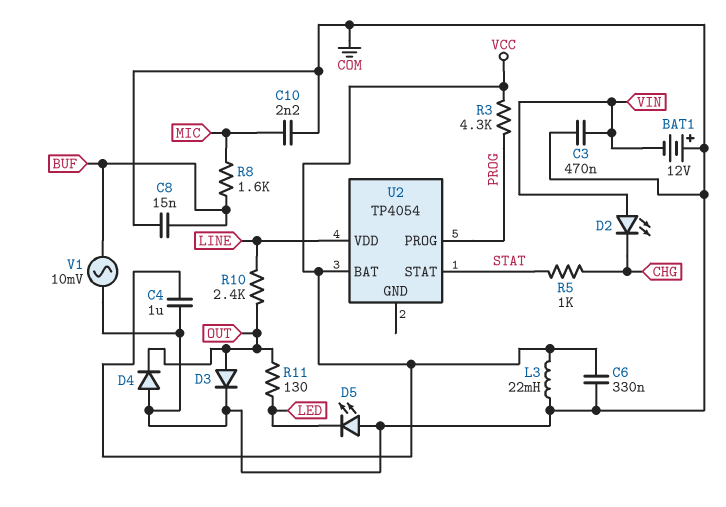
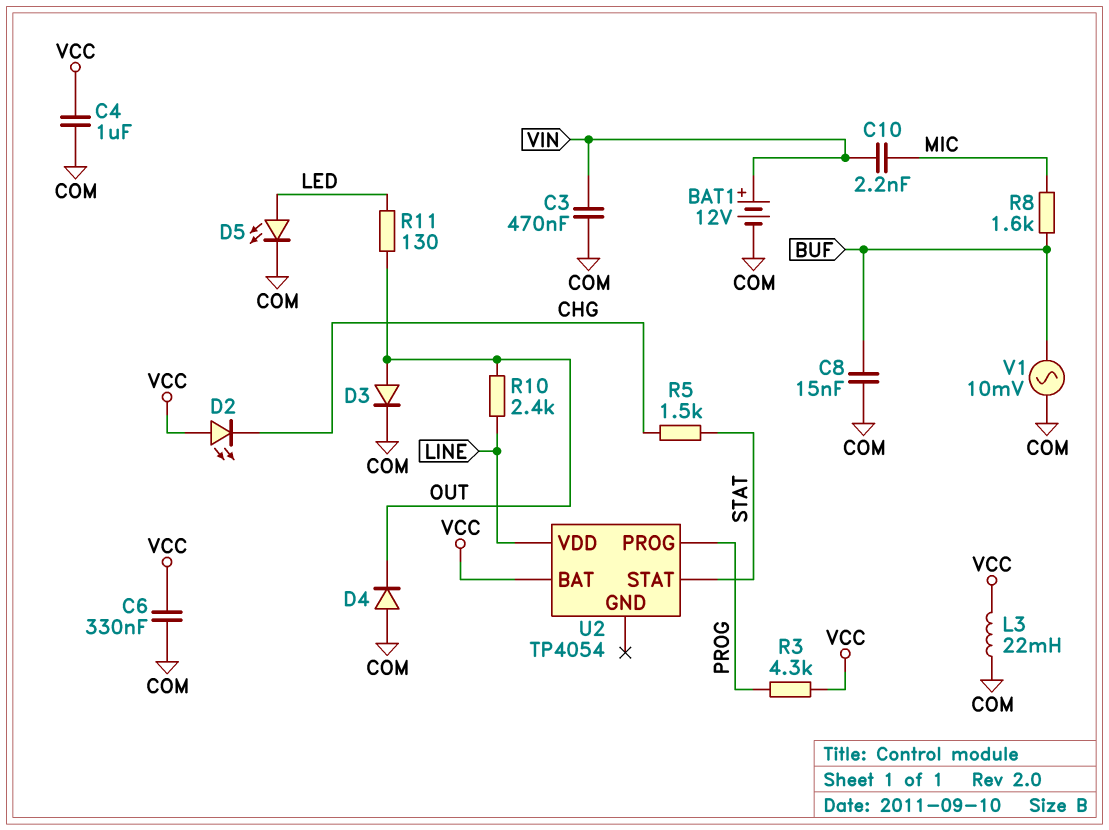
BAT1: 12V (plus COM, minus VIN) -> 12V (plus VIN, minus COM)
C10: 2.2nF (COM, MIC) -> 2.2nF (MIC, VIN)
D2: LED (A VIN, K CHG) -> LED (A VCC, K CHG)
D5: LED (A COM, K LED) -> LED (A LED, K COM)
R5: 1k (CHG, STAT) -> 1.5k (CHG, STAT)

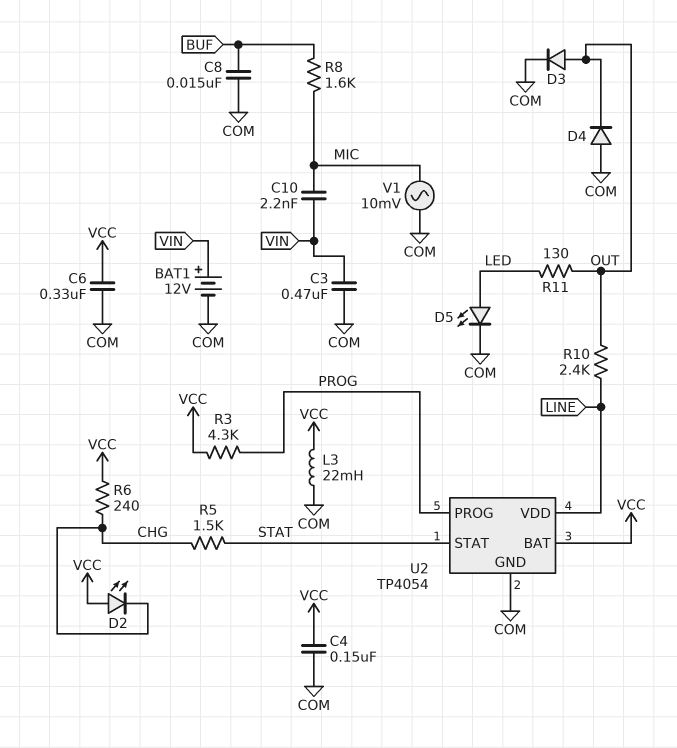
C4: 1uF (COM, VCC) -> 150nF (COM, VCC)
R6: none -> 240 (CHG, VCC)
U2 pin GND: none -> COM
V1: AC 10mV (BUF, COM) -> AC 10mV (COM, MIC)

